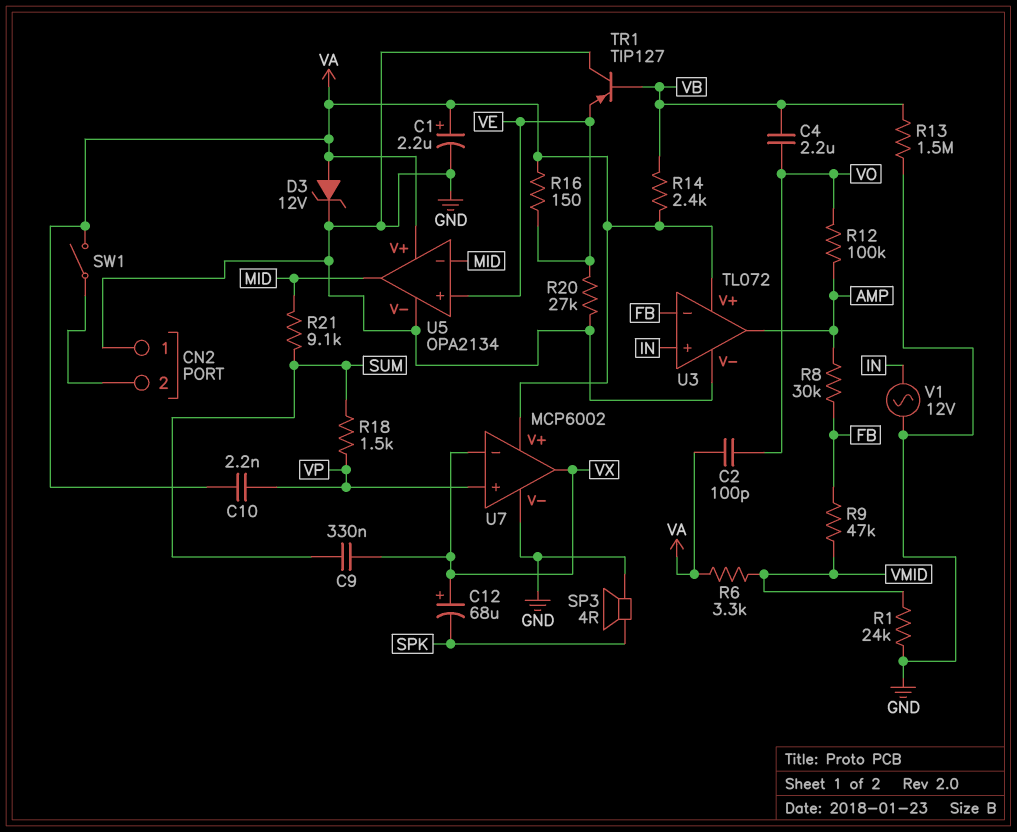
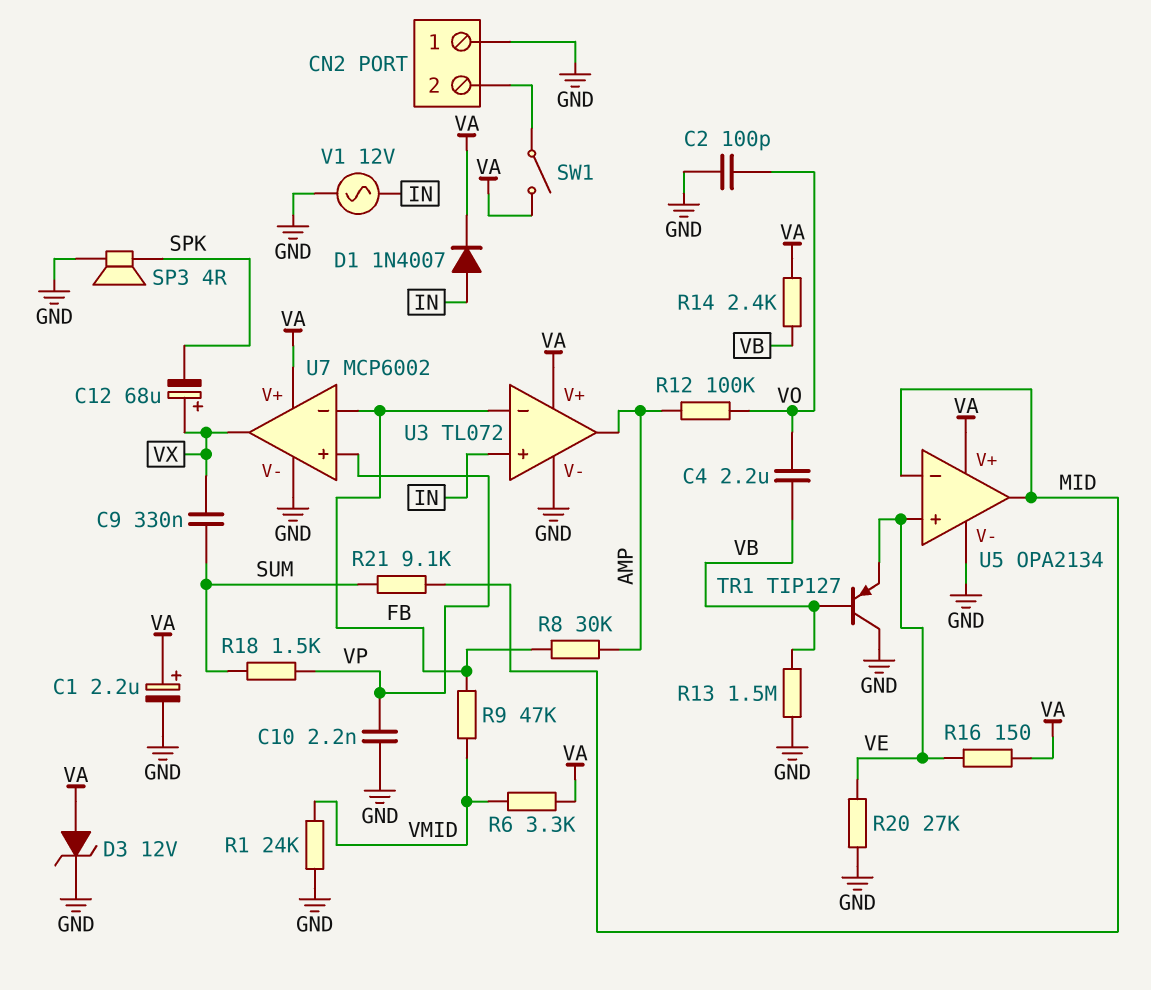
C2: 100pF (VA, VO) -> 100pF (GND, VO)
C10: 2.2nF (VA, VP) -> 2.2nF (GND, VP)
D1: none -> diode 1N4007 (A IN, K VA)
U7 pin in-: VX -> FB

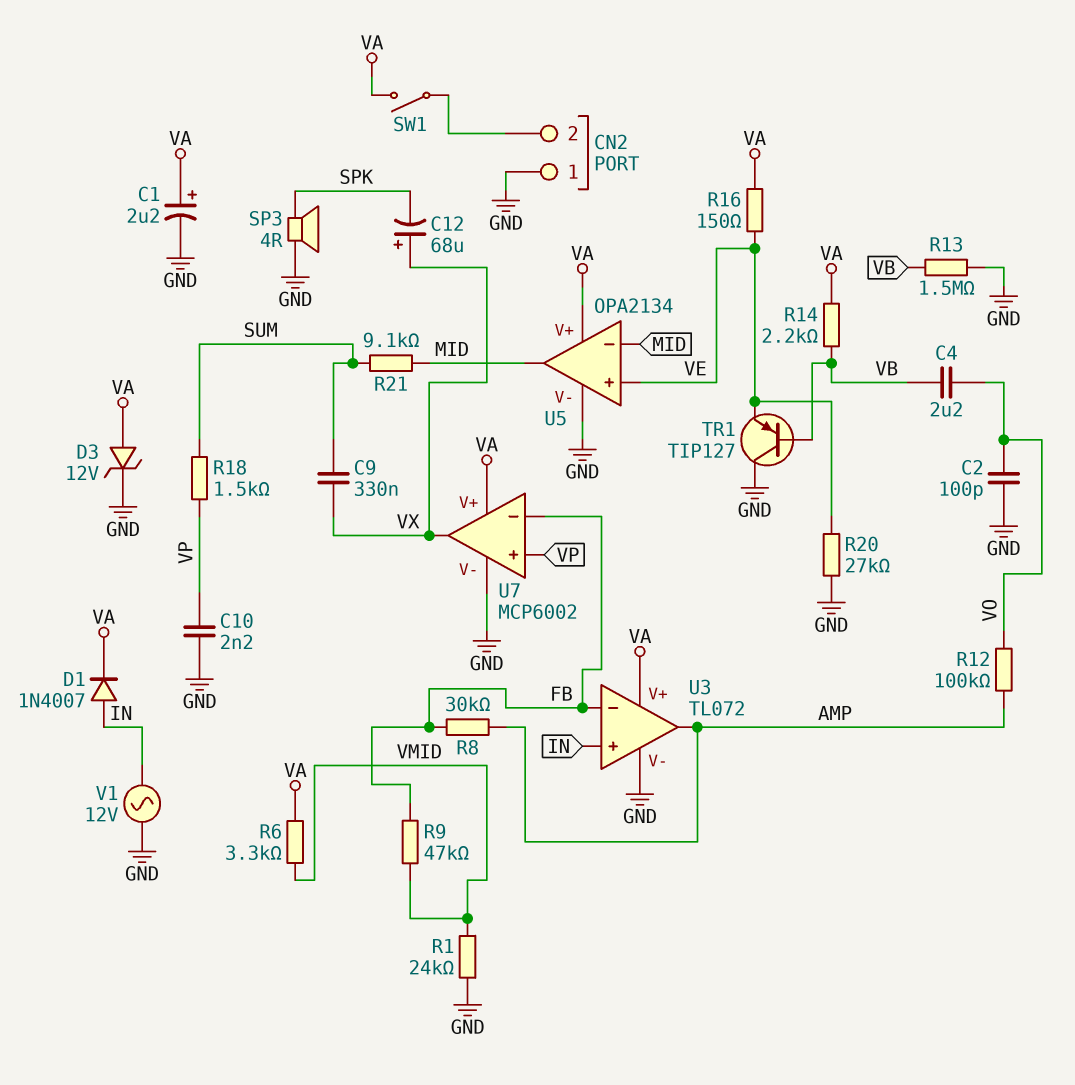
R14: 2.4k (VA, VB) -> 2.2k (VA, VB)

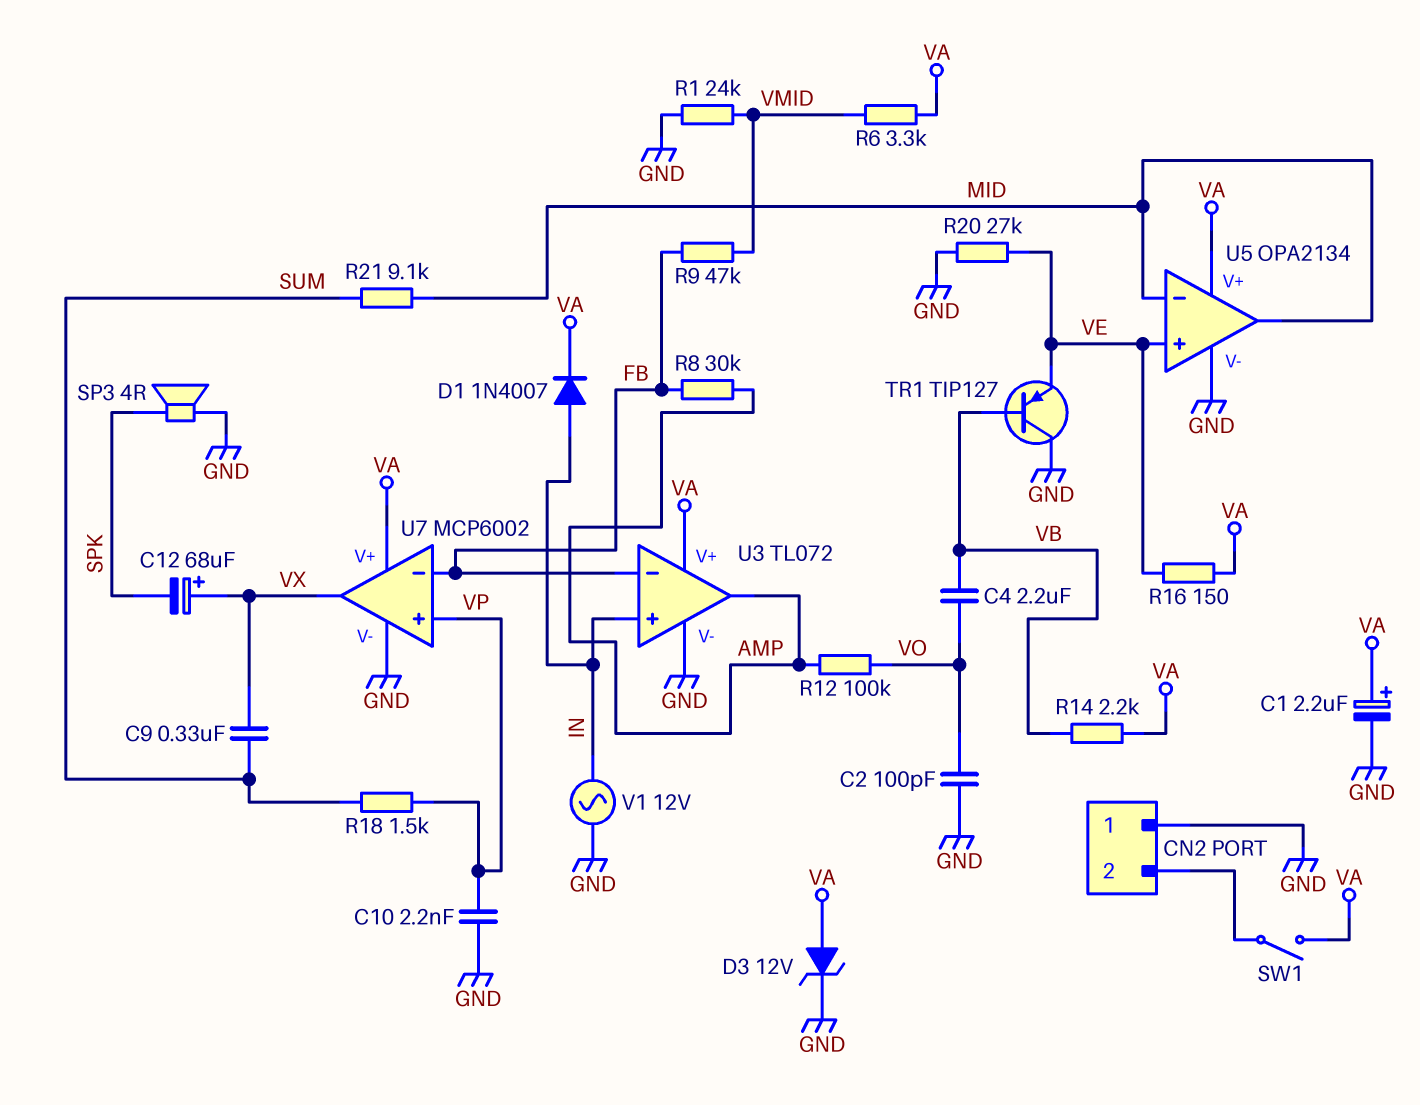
R13: 1.5M (GND, VB) -> none

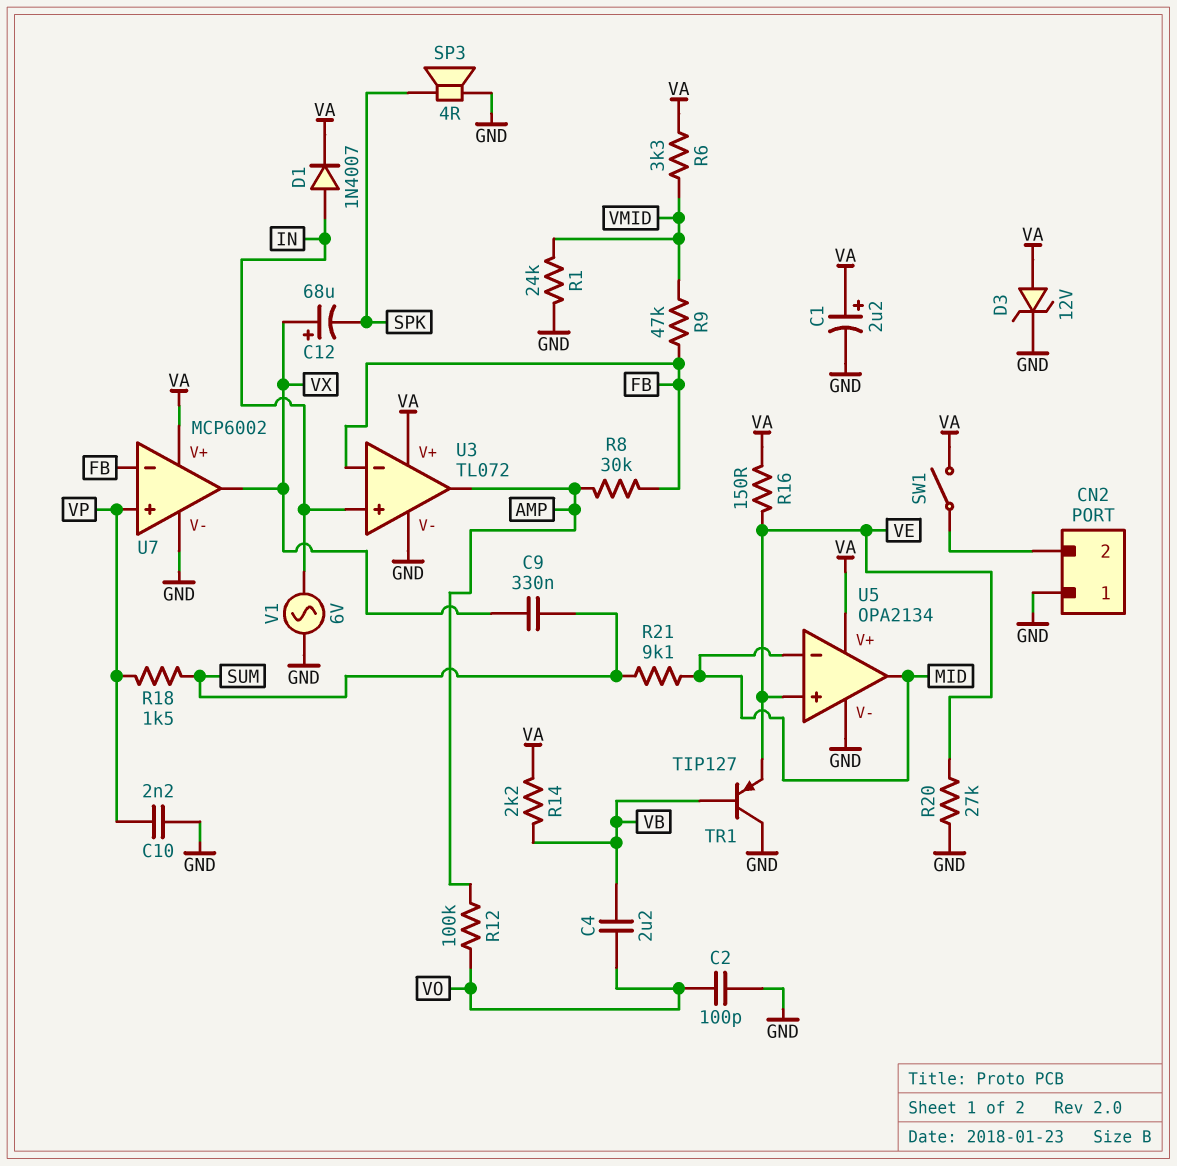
V1: AC 12V (GND, IN) -> AC 6V (GND, IN)

